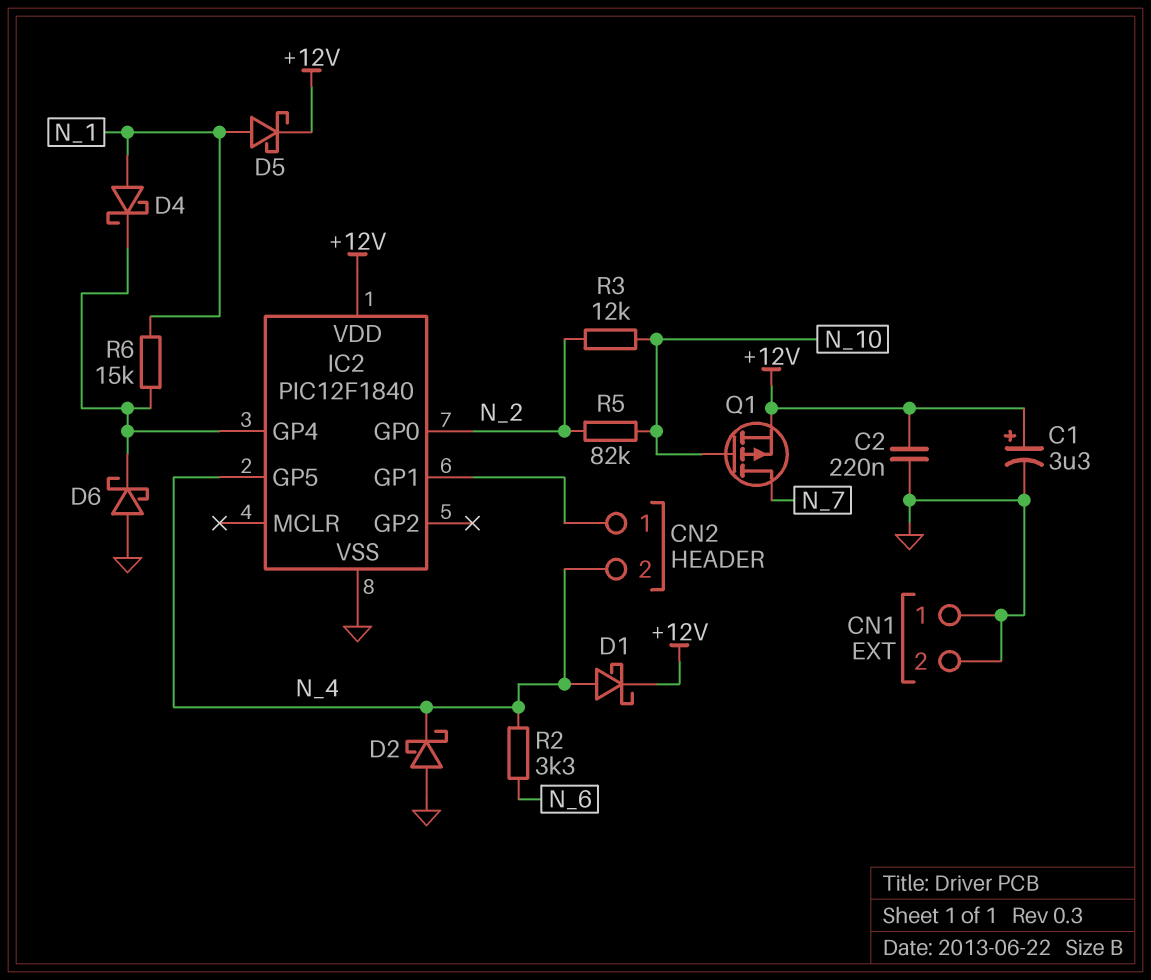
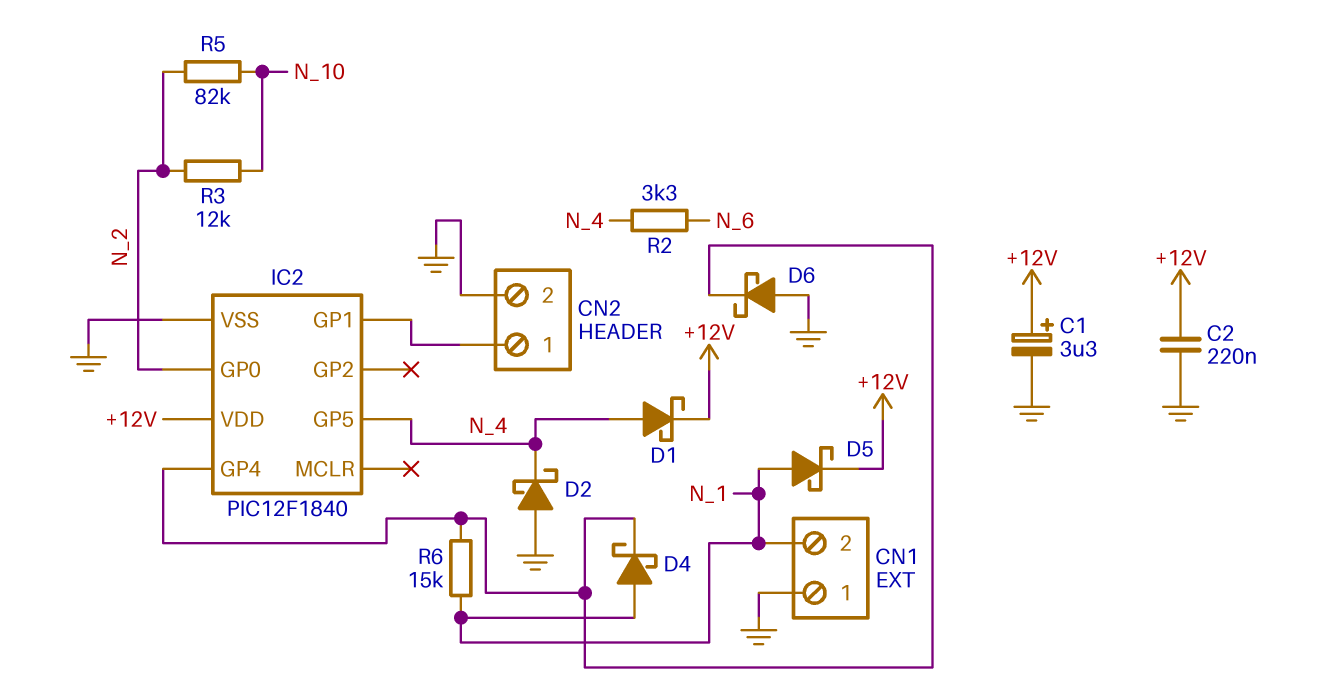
CN1 pin 2: GND -> N_1
CN2 pin 2: N_4 -> GND
Q1: PMOS (G N_10, D N_7, S +12V) -> none

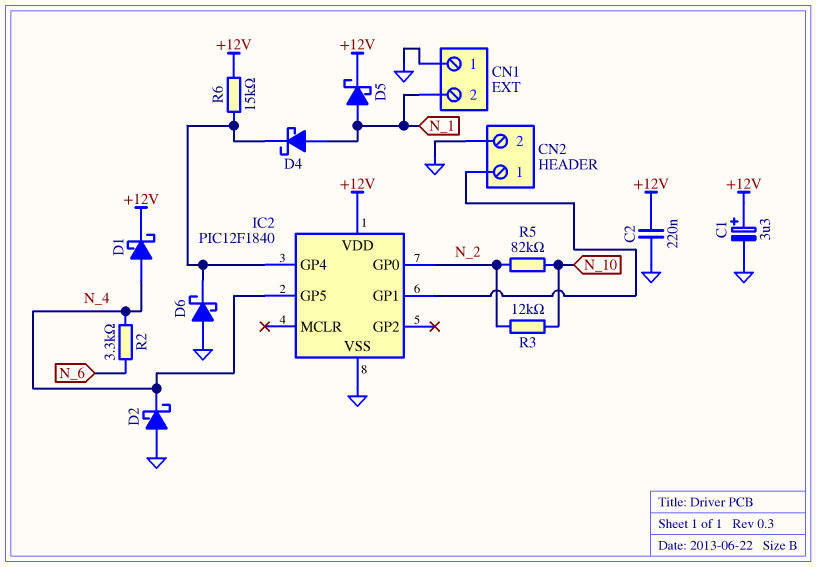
R6: 15k (IC2/GP4, N_1) -> 15k (+12V, IC2/GP4)

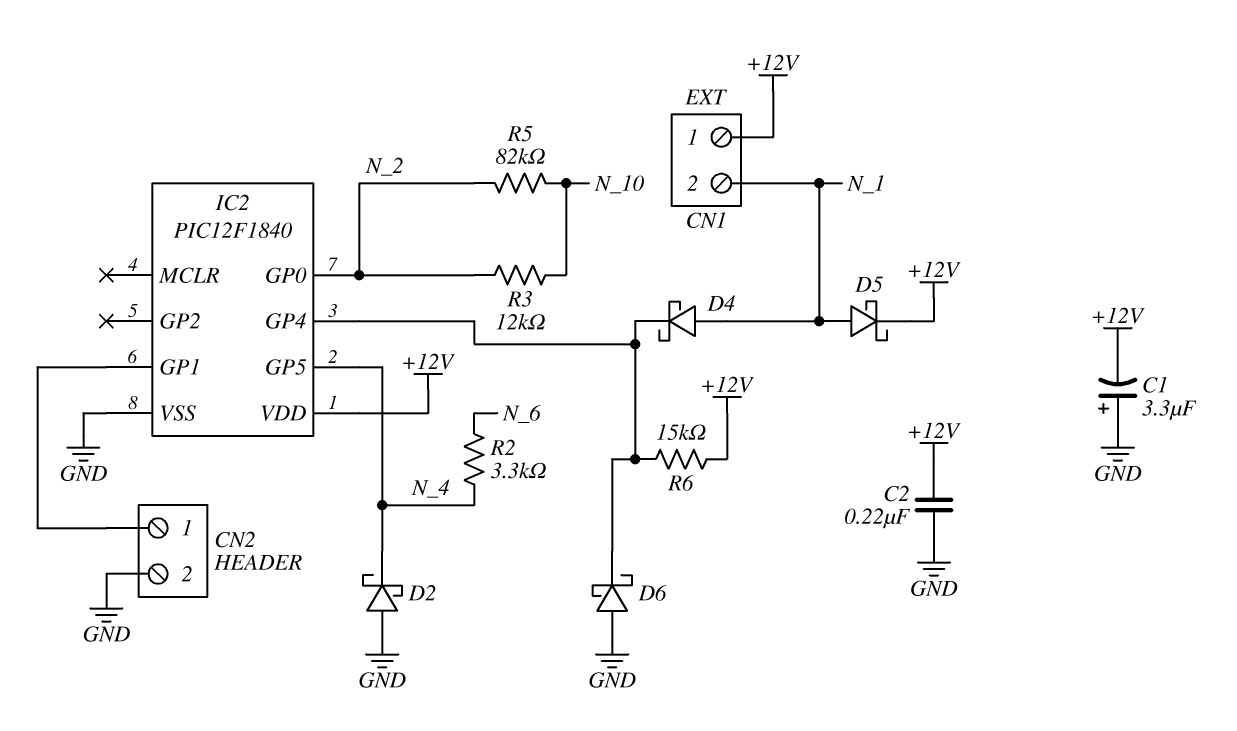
C1: 3.3uF (plus +12V, minus GND) -> 3.3uF (plus GND, minus +12V)
CN1 pin 1: GND -> +12V
D1: schottky (A N_4, K +12V) -> none

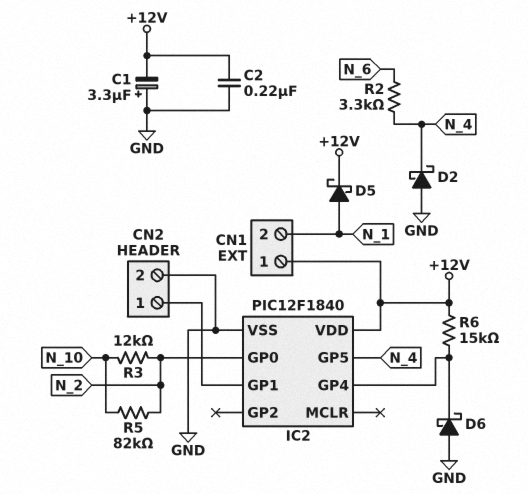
D4: schottky (A N_1, K IC2/GP4) -> none

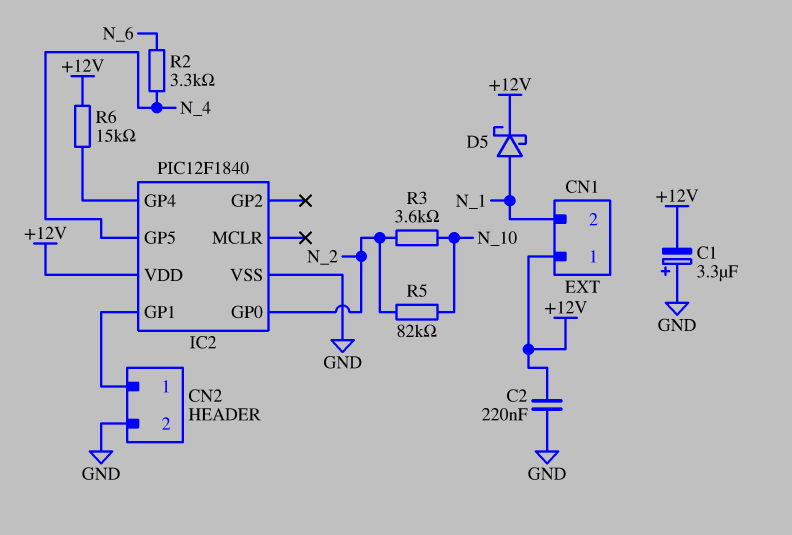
D2: schottky (A GND, K N_4) -> none
D6: schottky (A GND, K IC2/GP4) -> none
R3: 12k (N_2, N_10) -> 3.6k (N_2, N_10)

